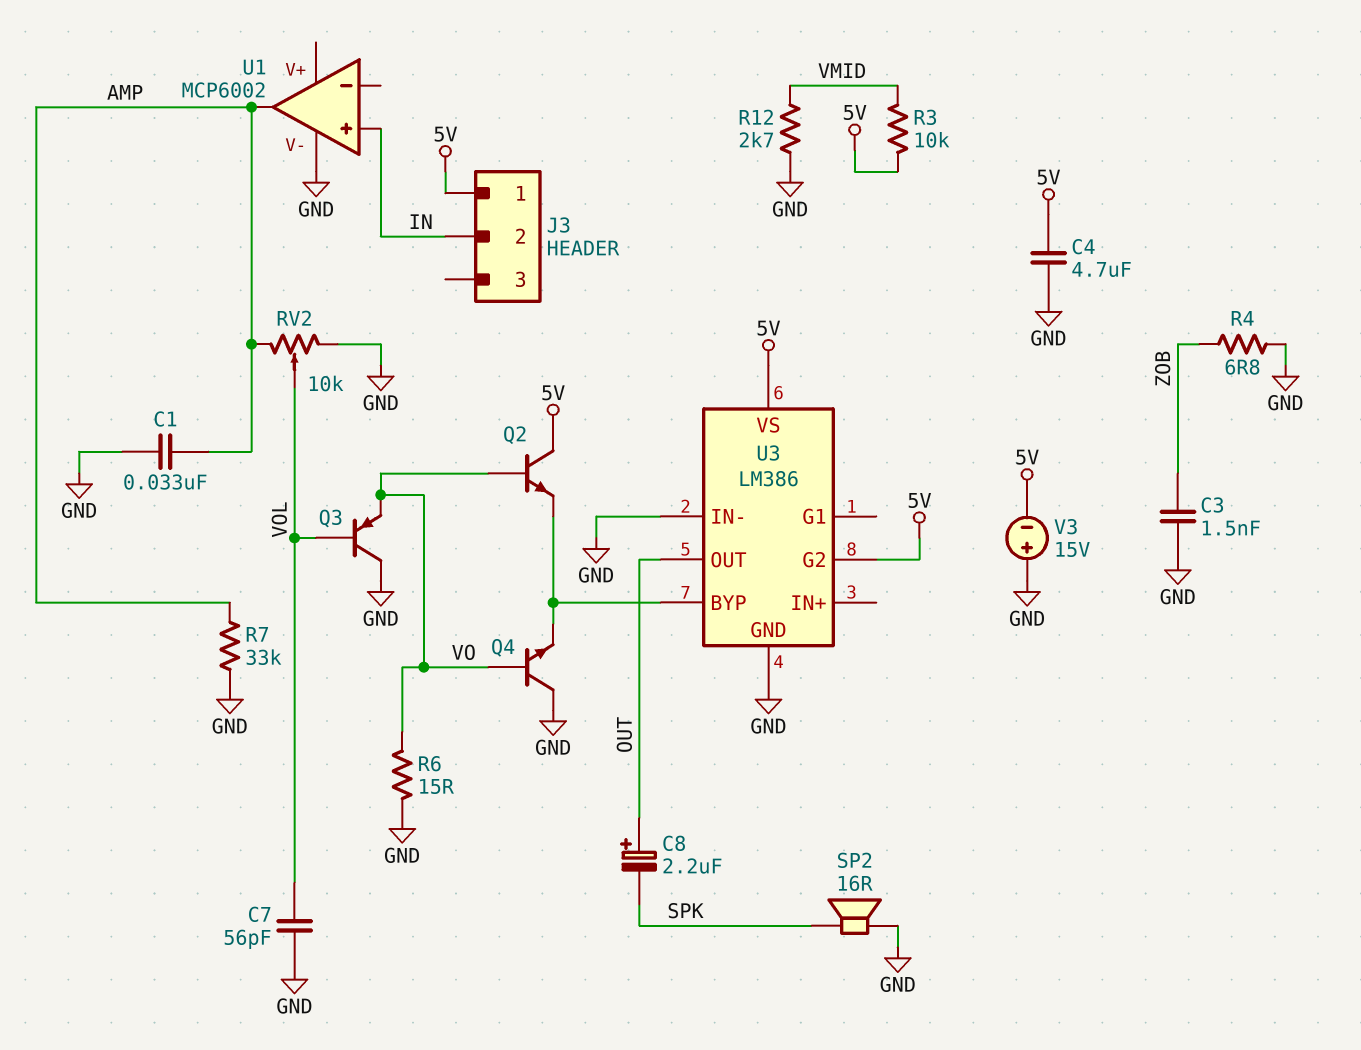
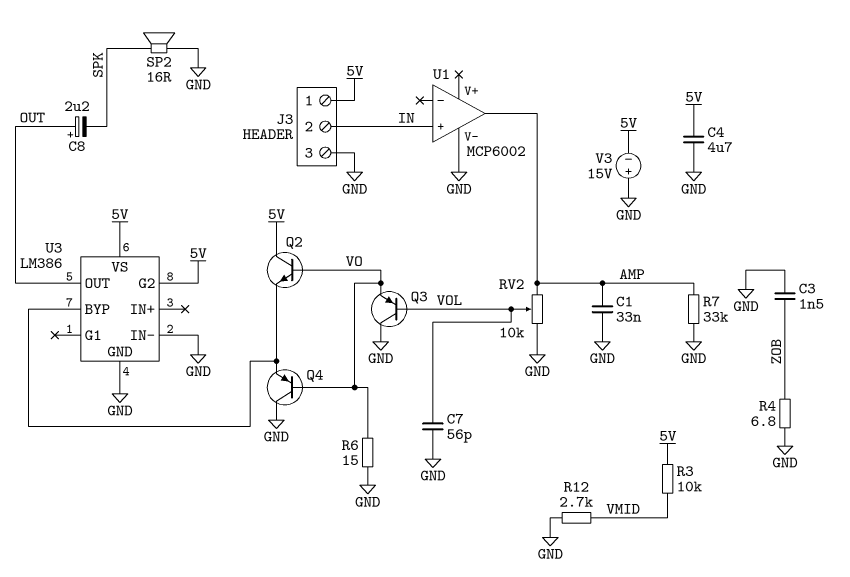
J3 pin 3: none -> GND
Q4: NPN (B VO, C GND, E U3/BYP) -> PNP (B VO, C GND, E U3/BYP)

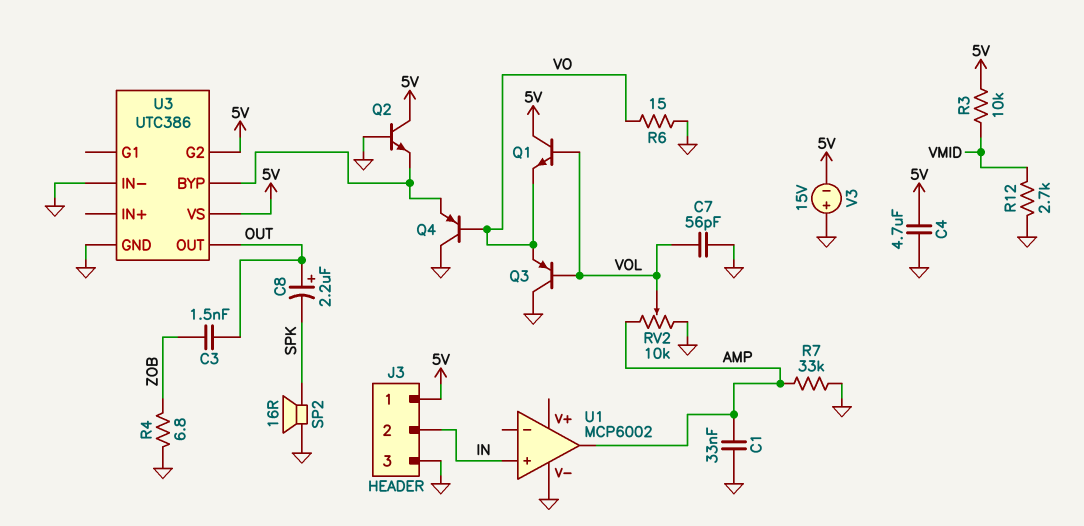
C3: 1.5nF (GND, ZOB) -> 1.5nF (OUT, ZOB)
Q1: none -> NPN (B VOL, C 5V, E VO)
Q2: NPN (B VO, C 5V, E U3/BYP) -> NPN (B GND, C 5V, E U3/BYP)
U3: LM386 -> UTC386

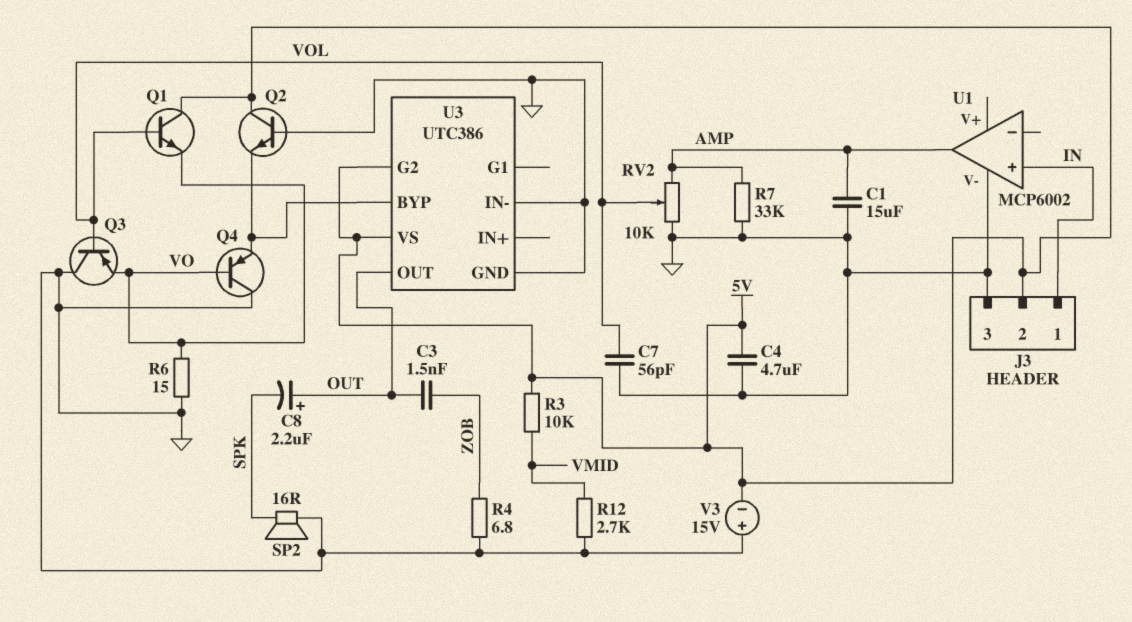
C1: 33nF (AMP, GND) -> 15uF (AMP, GND)
J3 pin 1: 5V -> IN
J3 pin 2: IN -> 5V

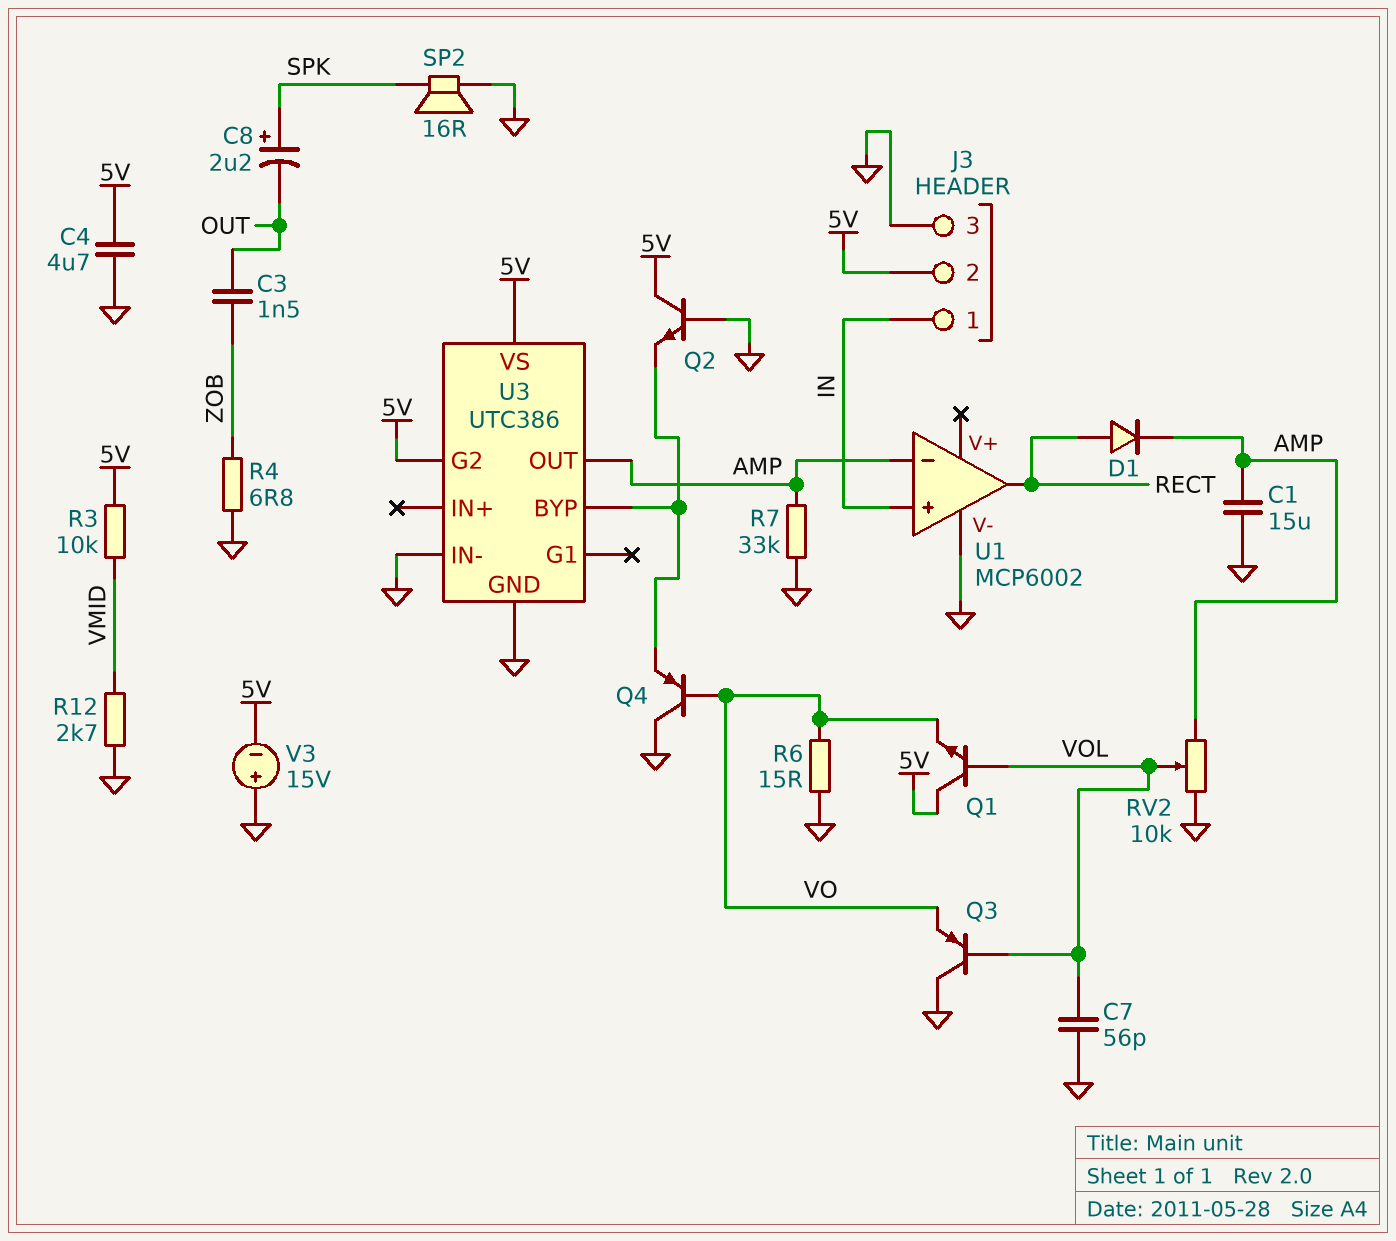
C8: 2.2uF (plus OUT, minus SPK) -> 2.2uF (plus SPK, minus OUT)
D1: none -> diode (A RECT, K AMP)
U1 pin in-: none -> AMP
U1 pin out: AMP -> RECT
U3 pin OUT: OUT -> AMP

